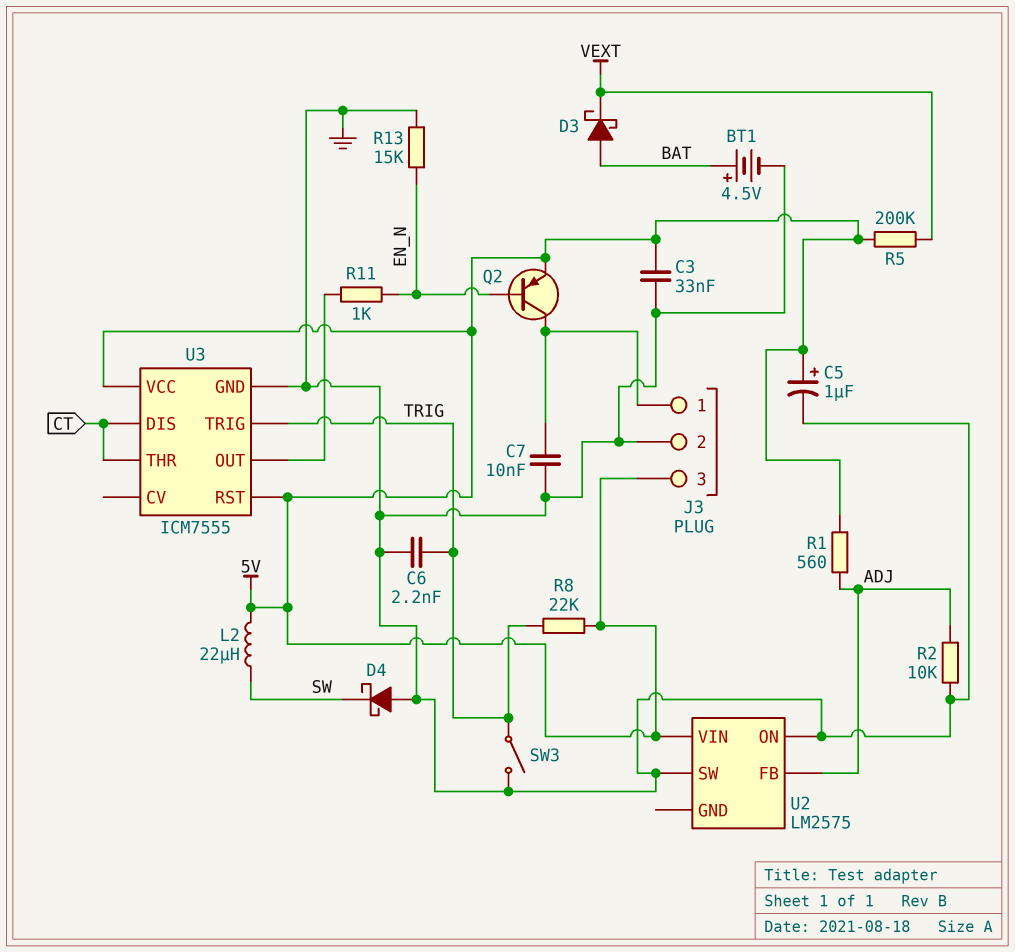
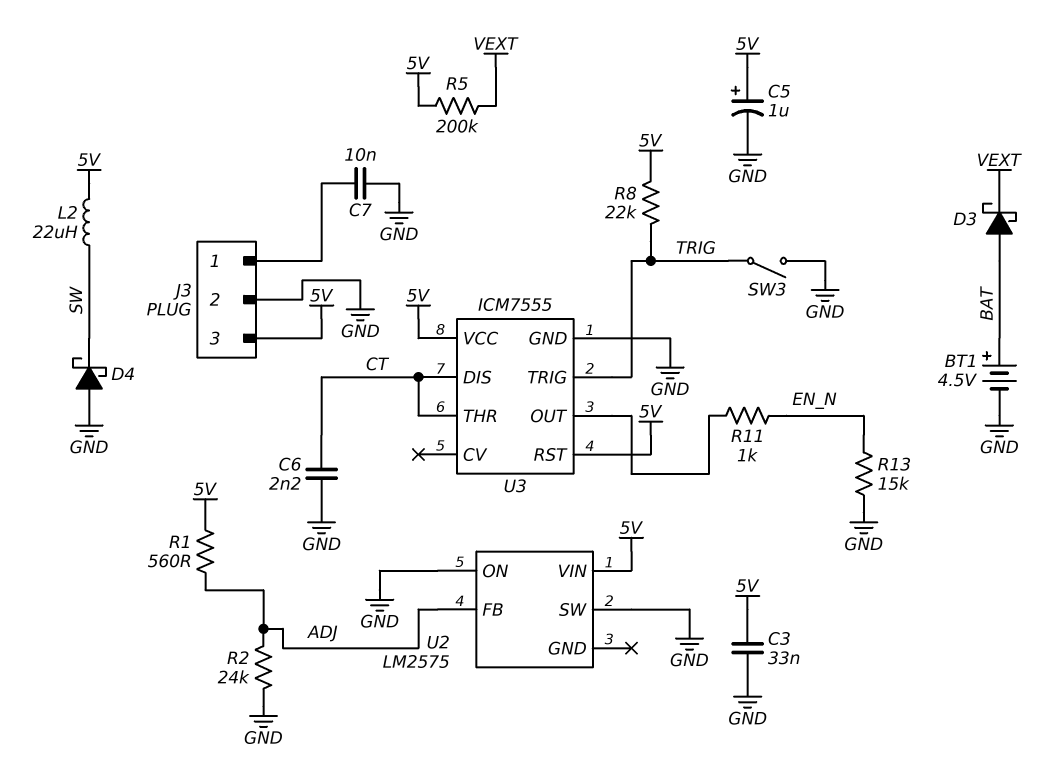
C6: 2.2nF (GND, TRIG) -> 2.2nF (CT, GND)
Q2: PNP (B EN_N, C J3/1, E 5V) -> none
R2: 10k (ADJ, GND) -> 24k (ADJ, GND)

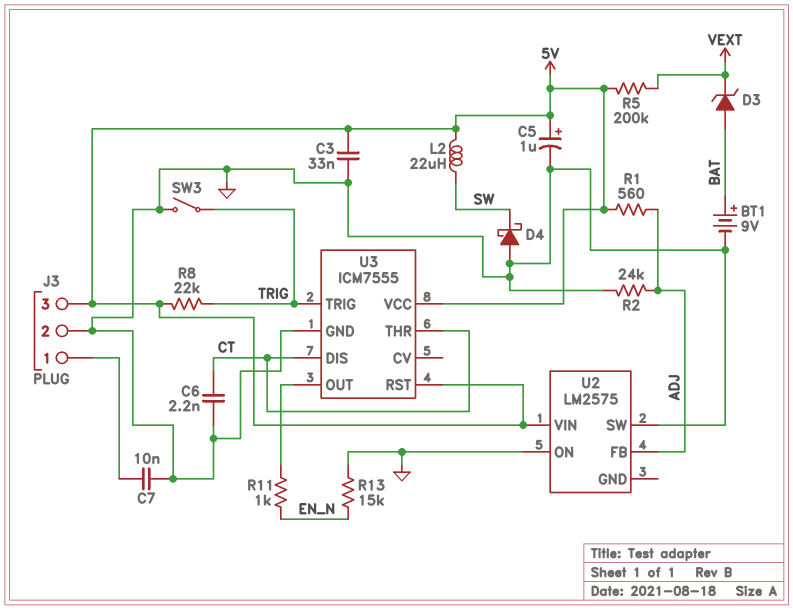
BT1: 4.5V (plus BAT, minus GND) -> 9V (plus BAT, minus GND)
D3: schottky (A BAT, K VEXT) -> zener (A BAT, K VEXT)

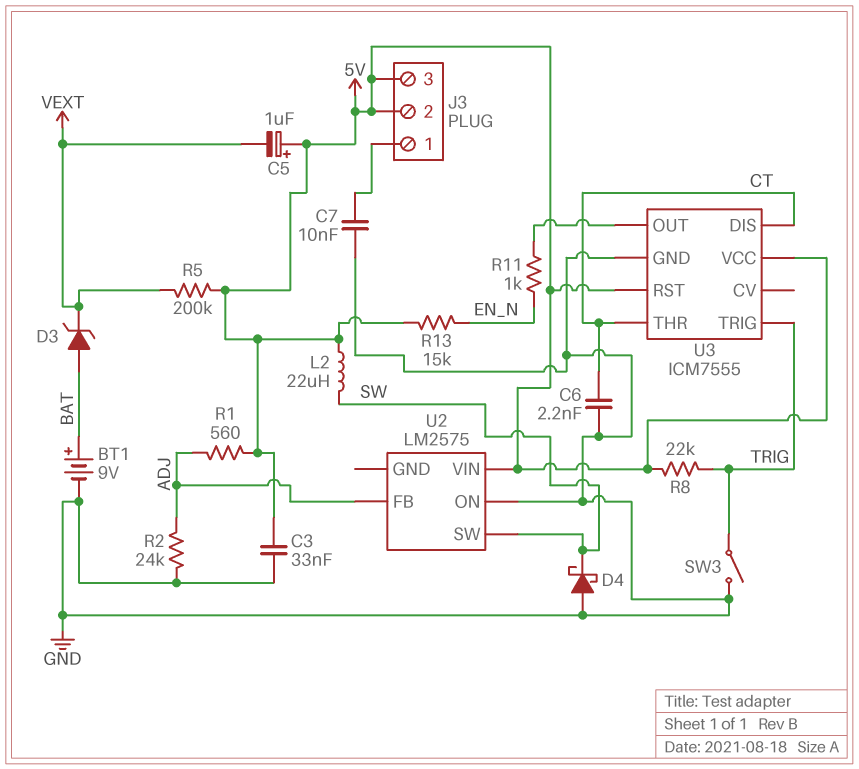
C5: 1uF (plus 5V, minus GND) -> 1uF (plus 5V, minus VEXT)
J3 pin 2: GND -> 5V
R13: 15k (EN_N, GND) -> 15k (5V, EN_N)
U2 pin SW: GND -> SW

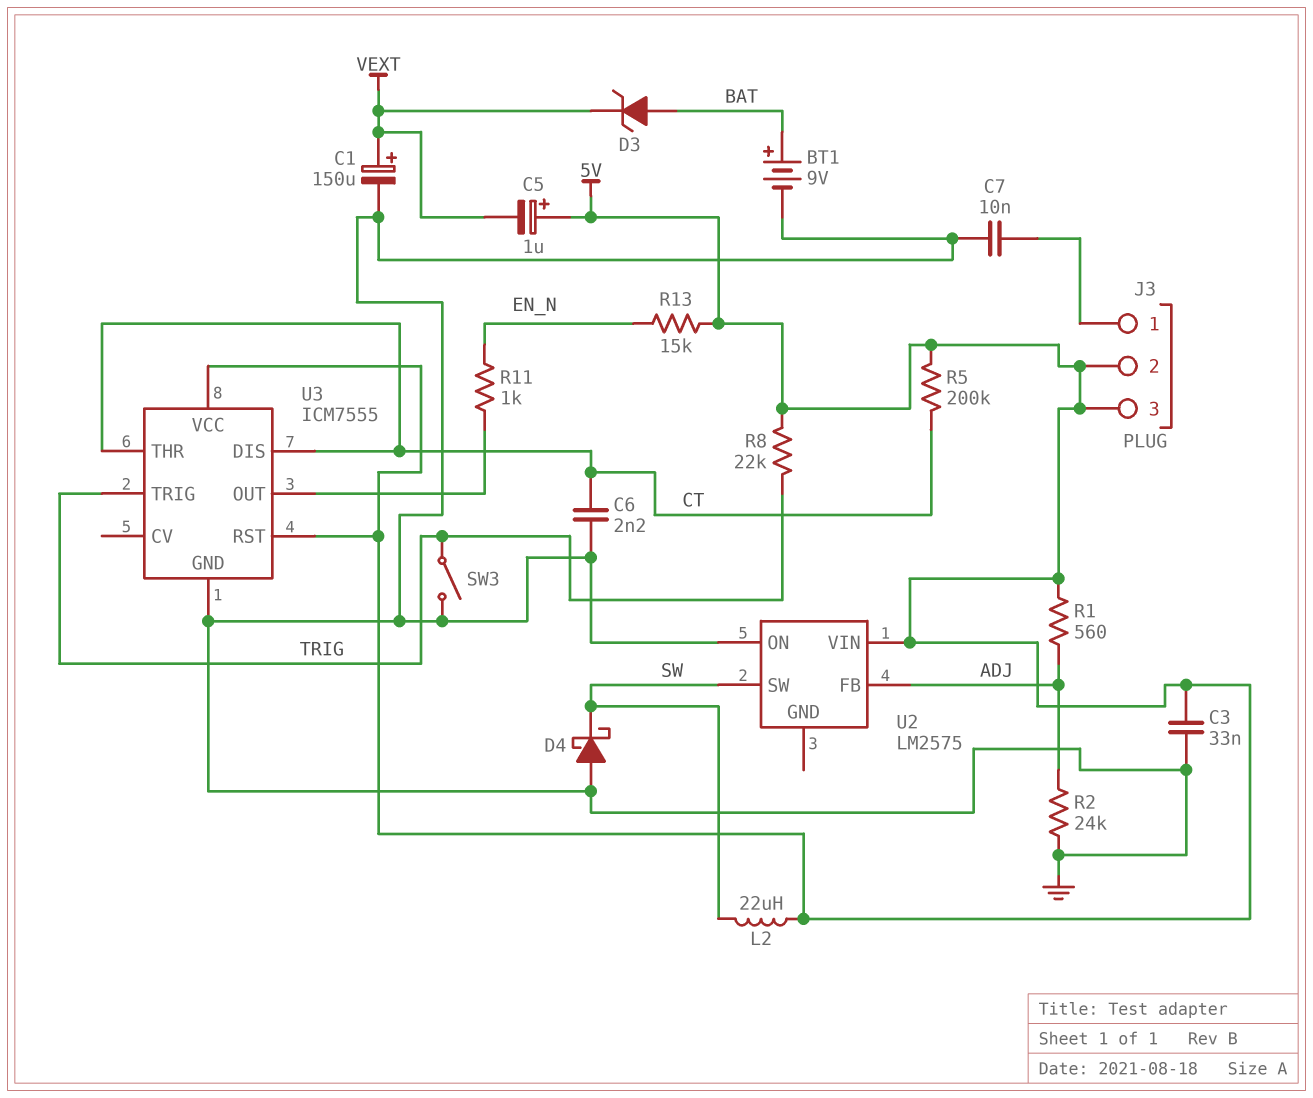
C1: none -> 150uF (plus VEXT, minus GND)
R5: 200k (5V, VEXT) -> 200k (5V, CT)

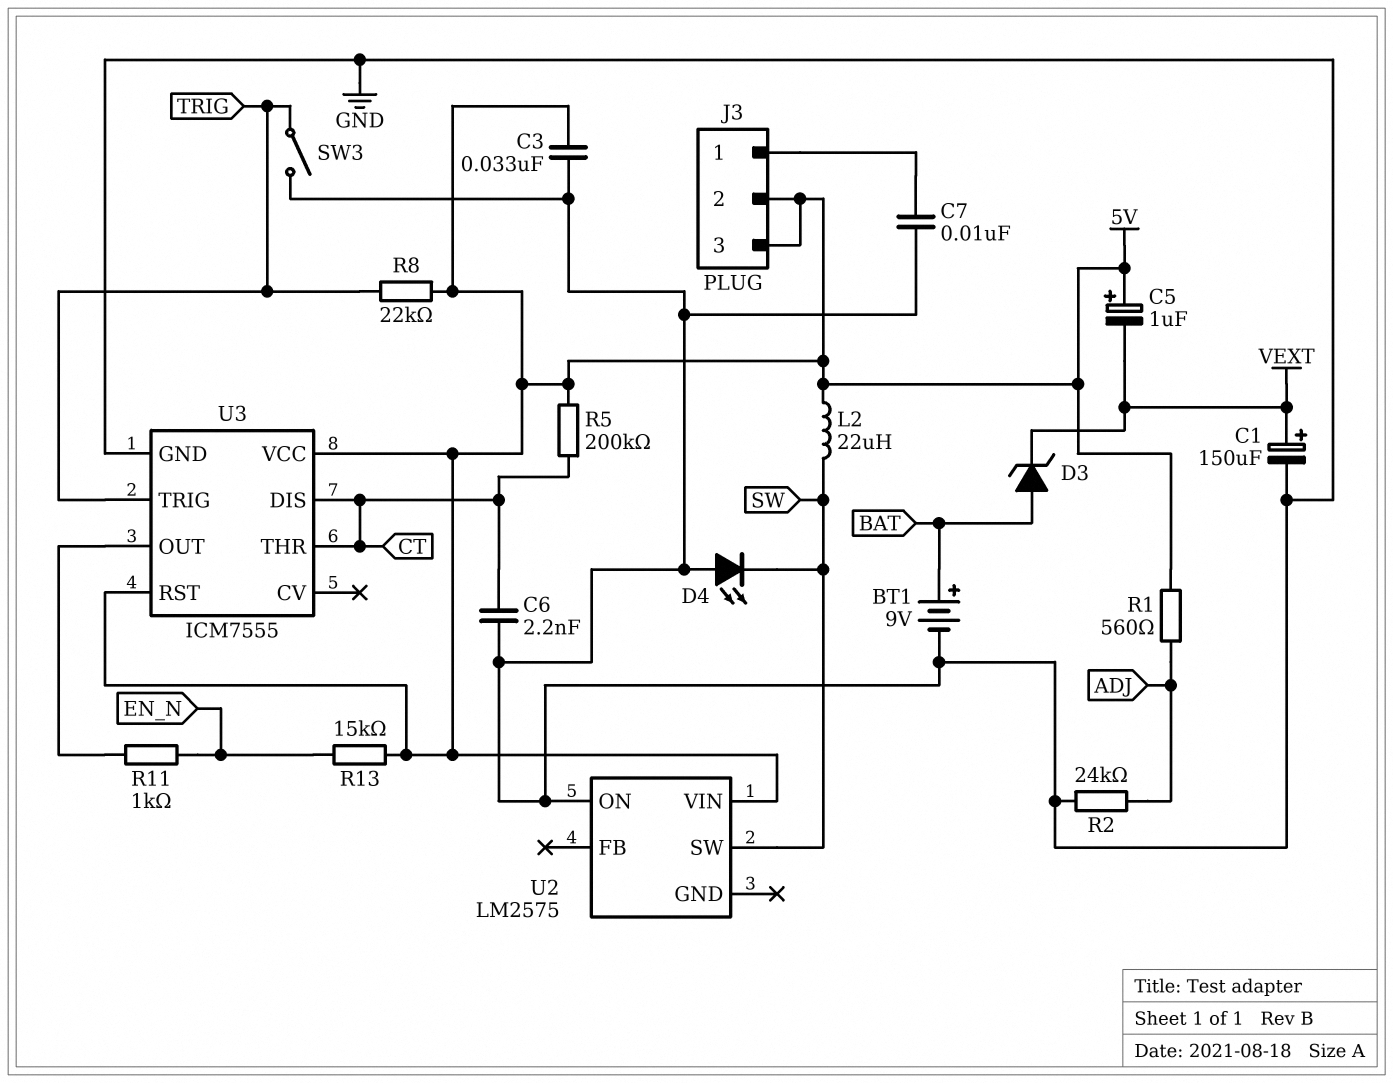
D4: schottky (A GND, K SW) -> LED (A GND, K SW)
U2 pin FB: ADJ -> none

